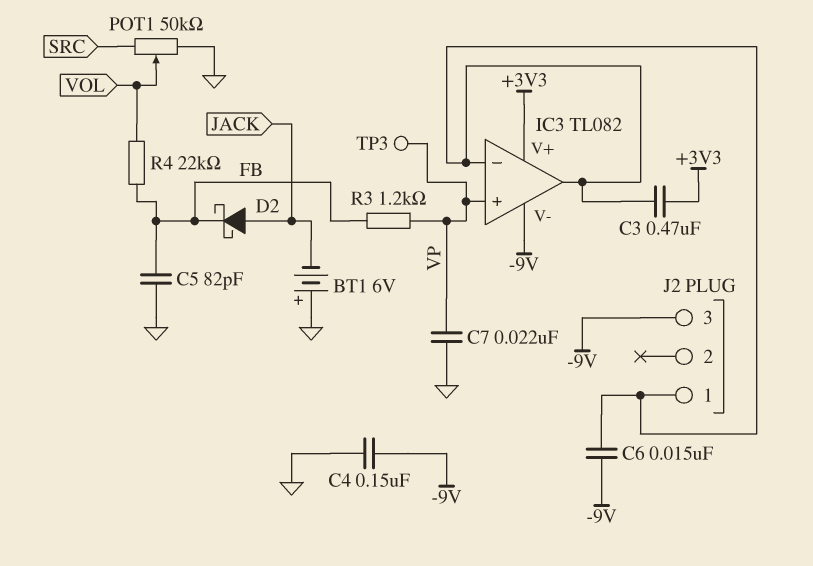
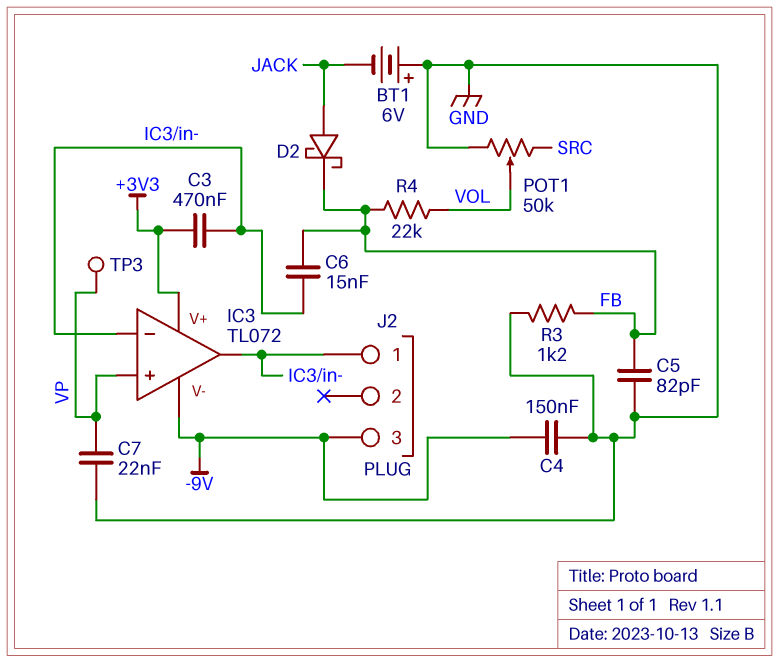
C6: 15nF (-9V, IC3/in-) -> 15nF (FB, IC3/in-)
IC3: TL082 -> TL072
R3: 1.2k (FB, VP) -> 1.2k (FB, GND)

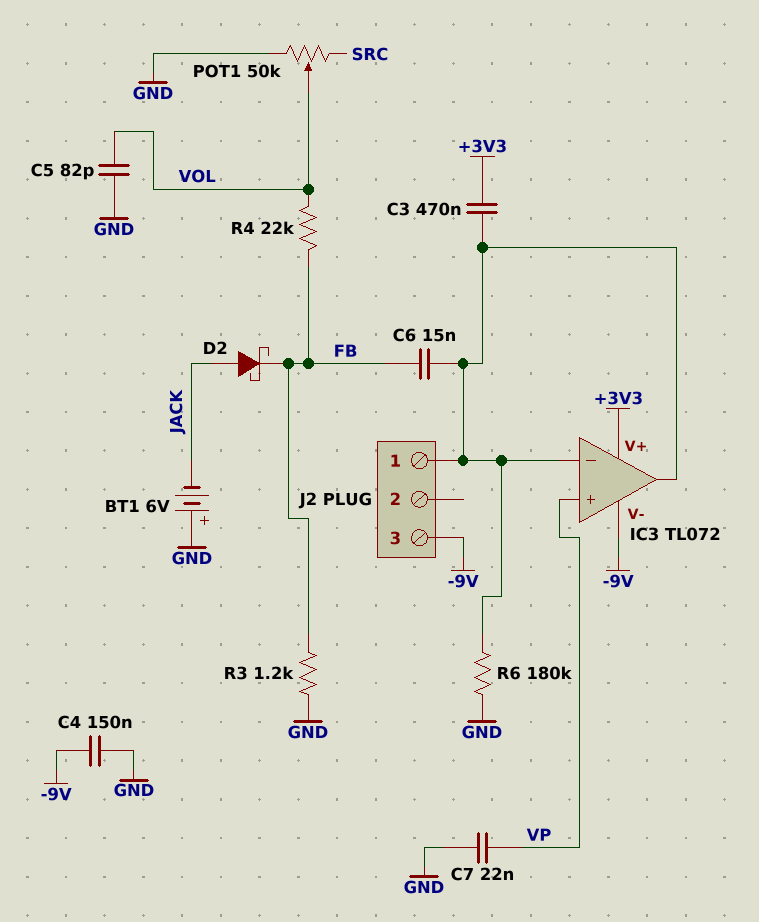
C5: 82pF (FB, GND) -> 82pF (GND, VOL)
R6: none -> 180k (GND, IC3/in-)
TP3: test point (VP) -> none

